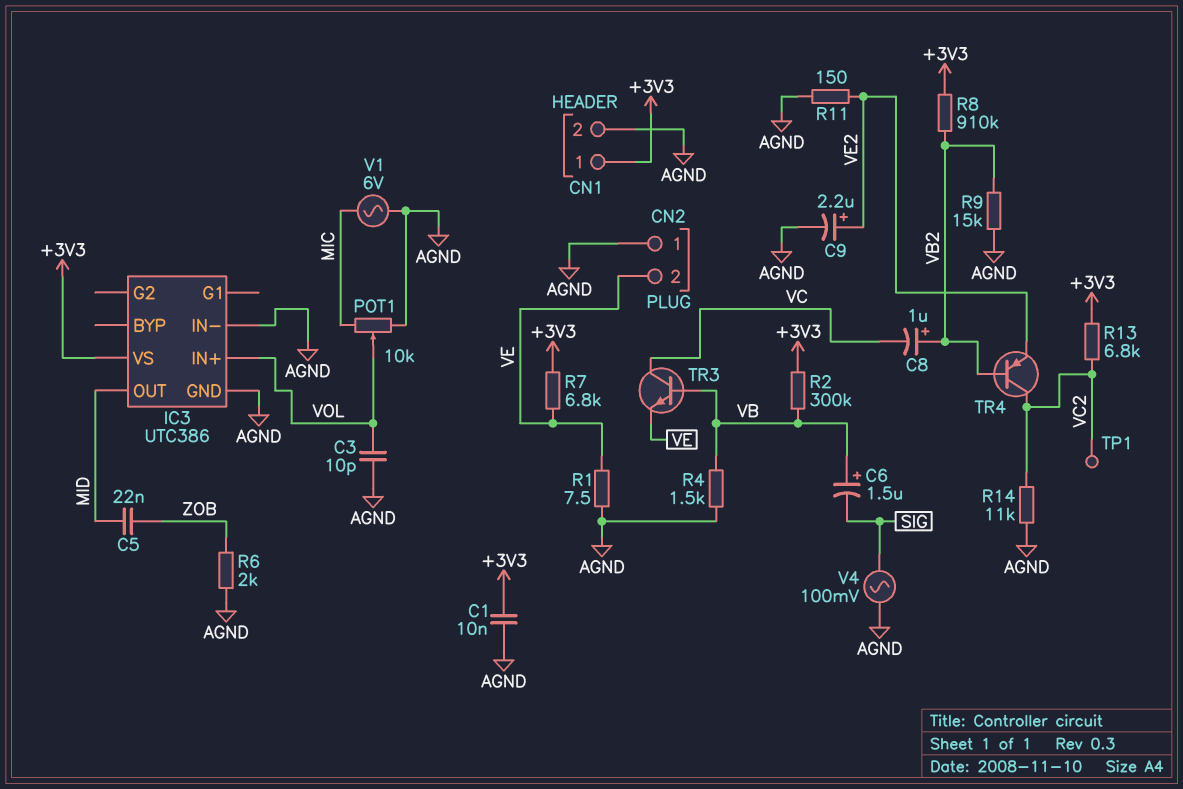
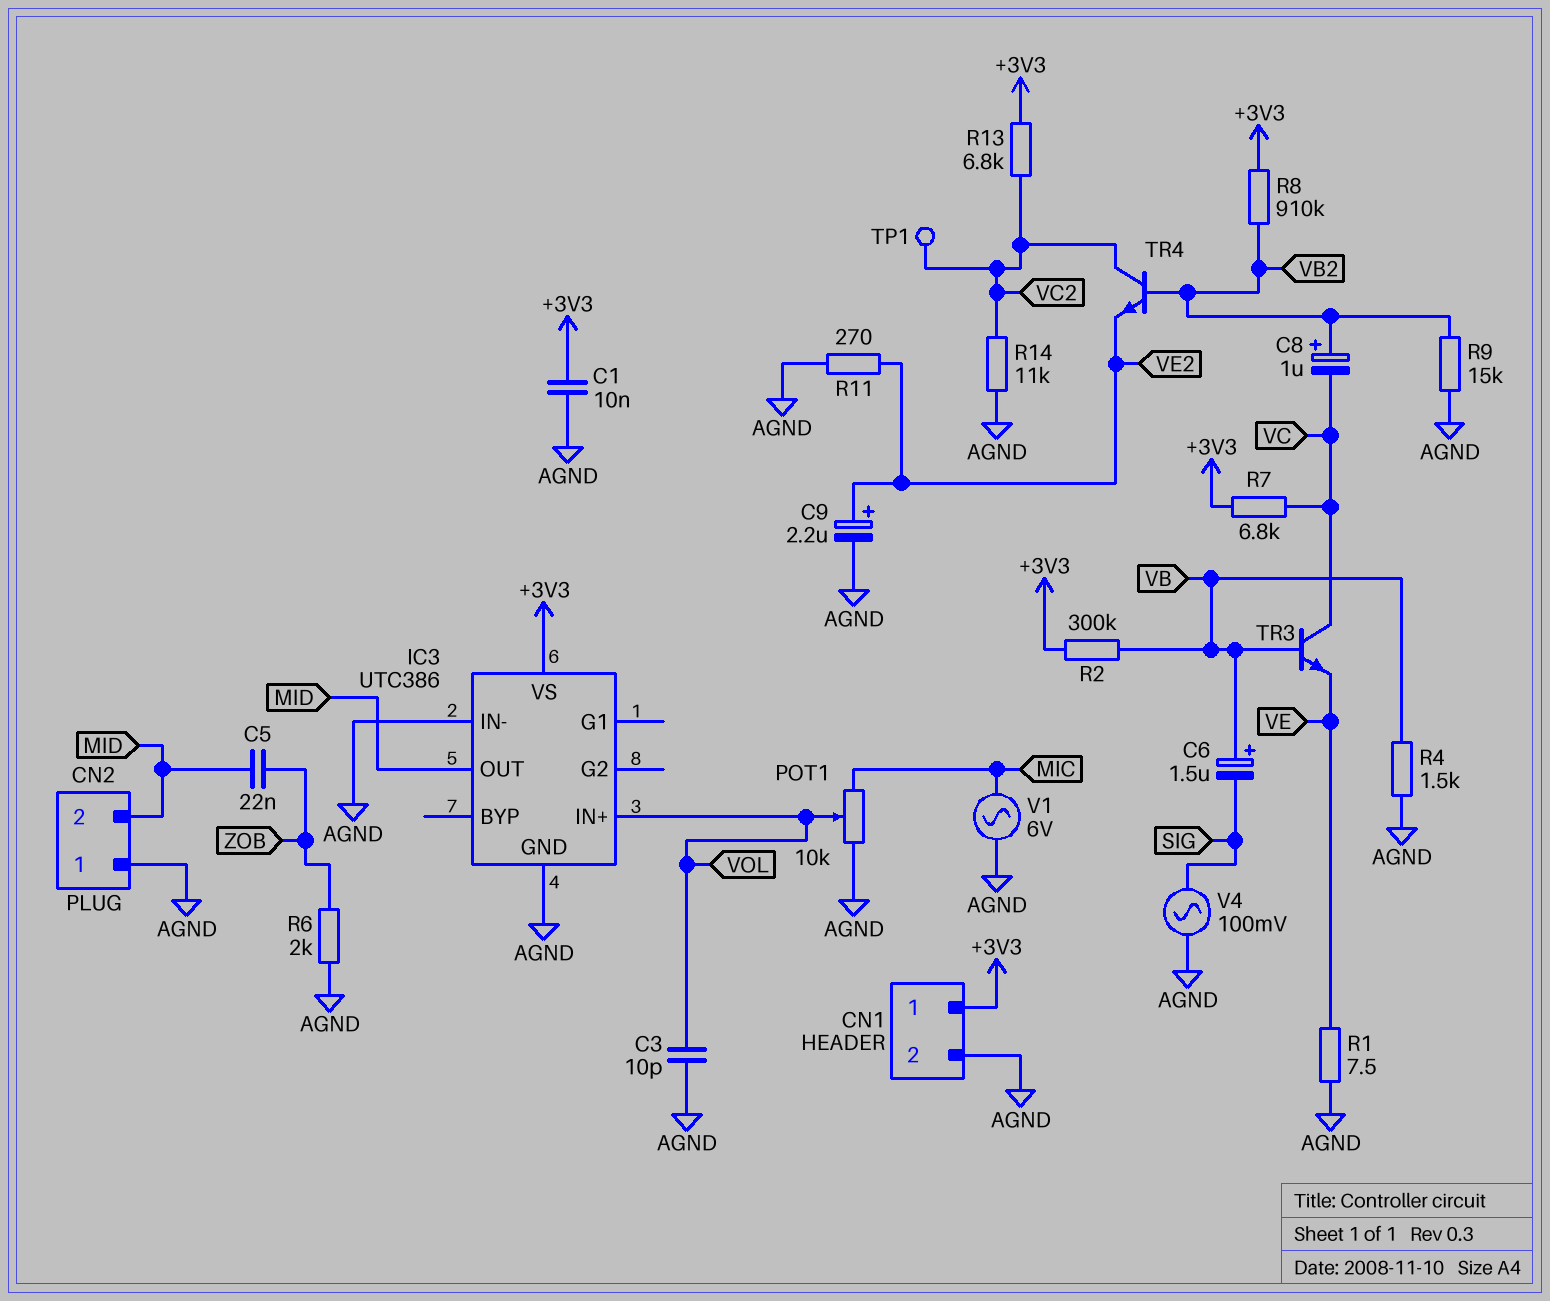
CN2 pin 2: VE -> MID
R7: 6.8k (+3V3, VE) -> 6.8k (+3V3, VC)
R11: 150 (AGND, VE2) -> 270 (AGND, VE2)
TR4: PNP (B VB2, C VC2, E VE2) -> NPN (B VB2, C VC2, E VE2)

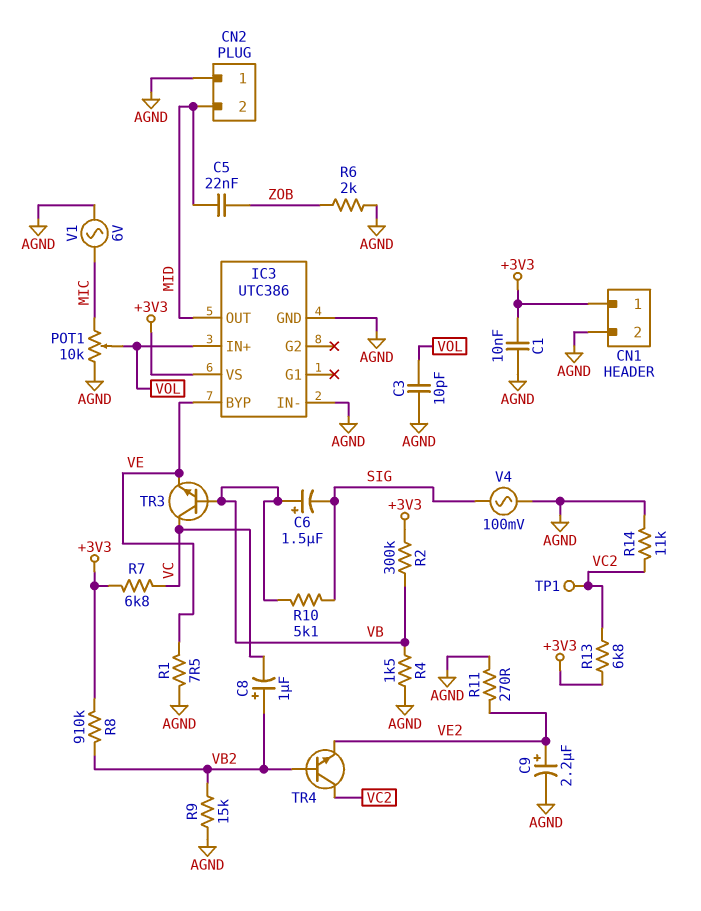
IC3 pin BYP: none -> VE
R10: none -> 5.1k (SIG, VB)

